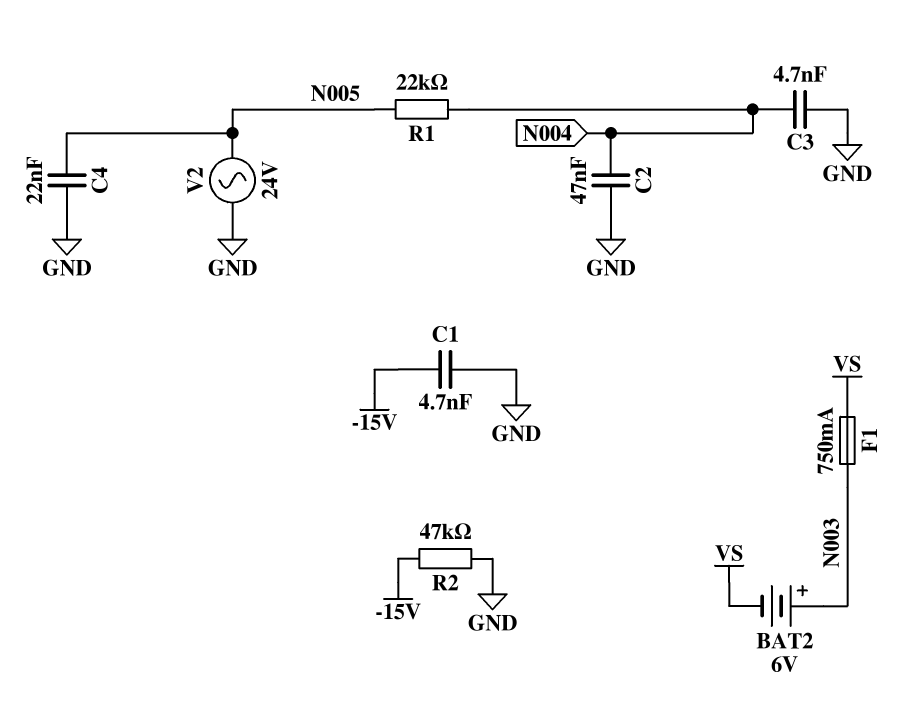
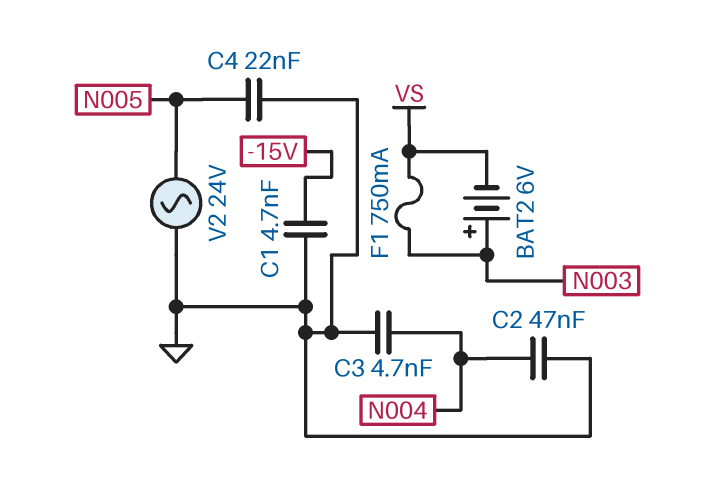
R1: 22k (N004, N005) -> none
R2: 47k (-15V, GND) -> none

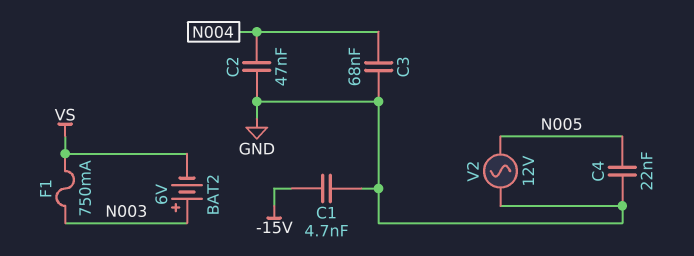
C3: 4.7nF (GND, N004) -> 68nF (GND, N004)
V2: AC 24V (GND, N005) -> AC 12V (GND, N005)

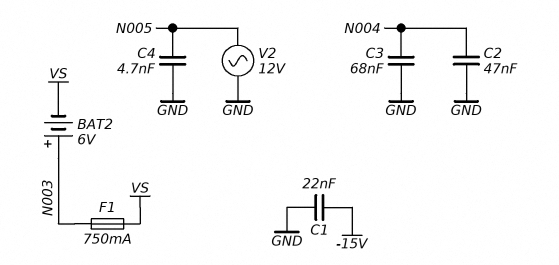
C1: 4.7nF (-15V, GND) -> 22nF (-15V, GND)
C4: 22nF (GND, N005) -> 4.7nF (GND, N005)

